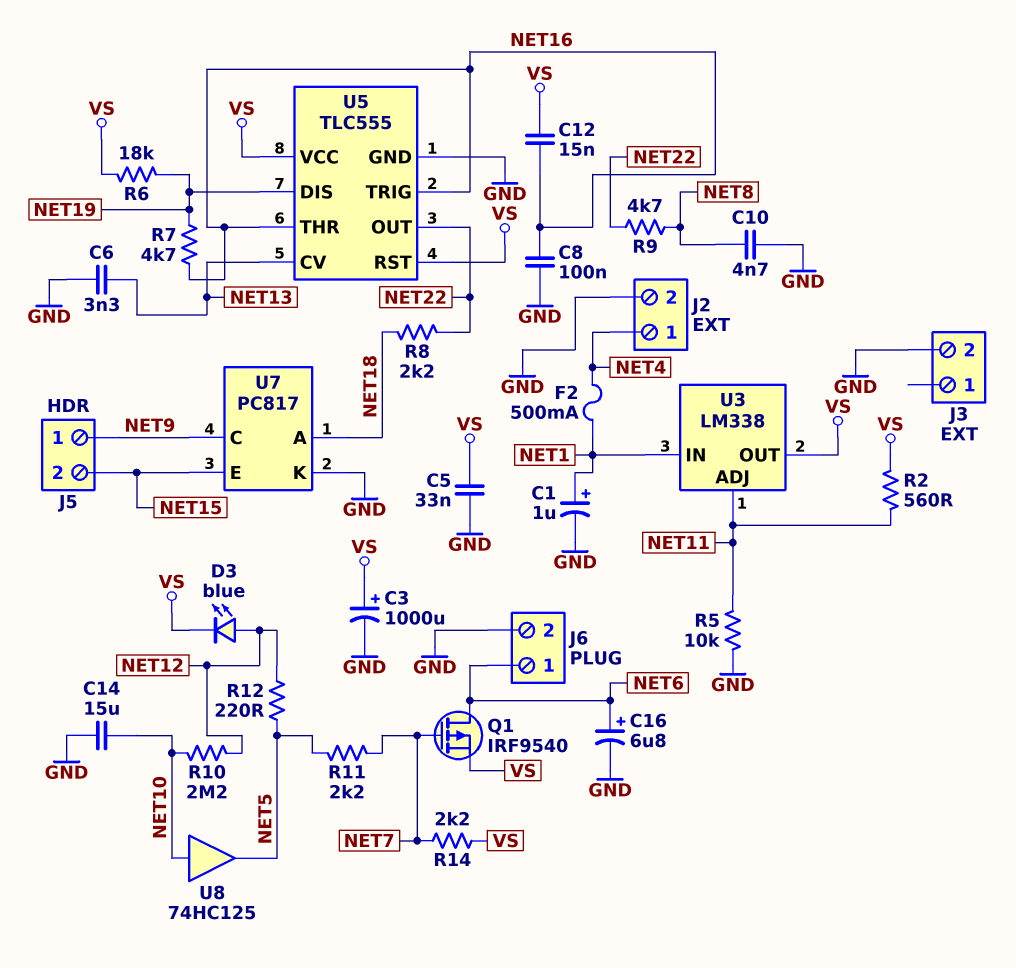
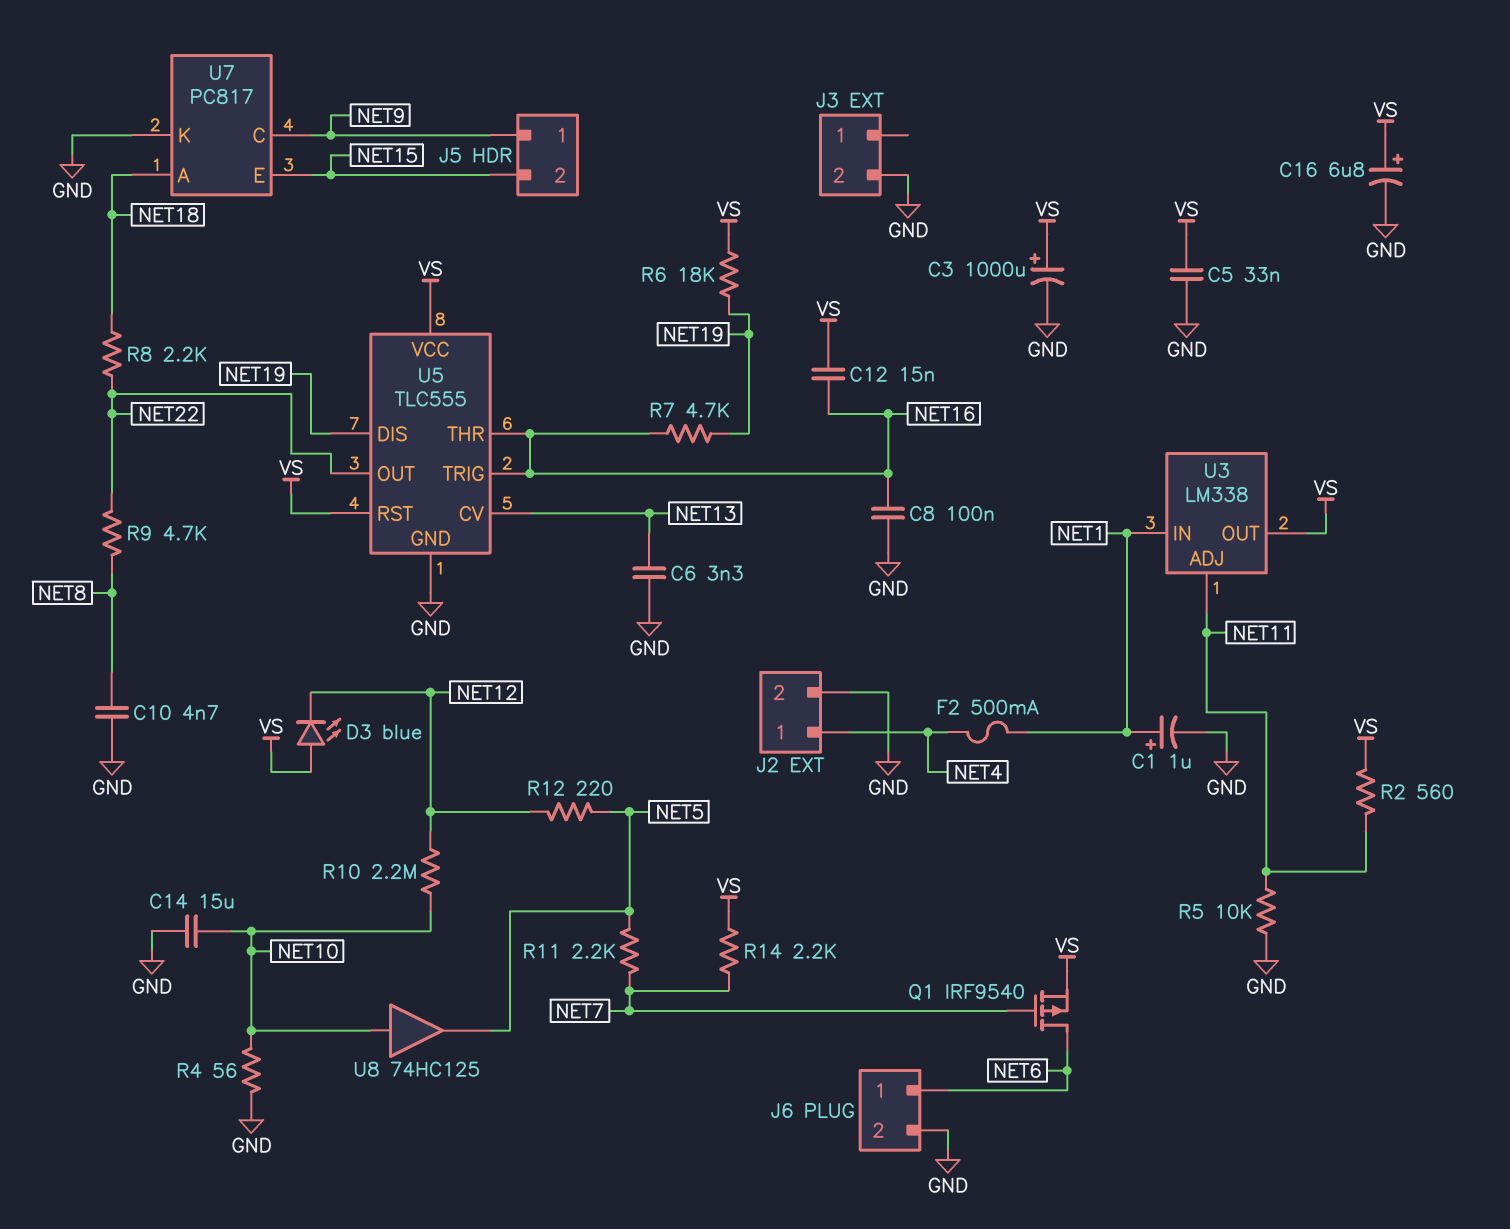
C16: 6.8uF (plus NET6, minus GND) -> 6.8uF (plus VS, minus GND)
D3: LED blue (A NET12, K VS) -> LED blue (A VS, K NET12)
R4: none -> 56 (GND, NET10)

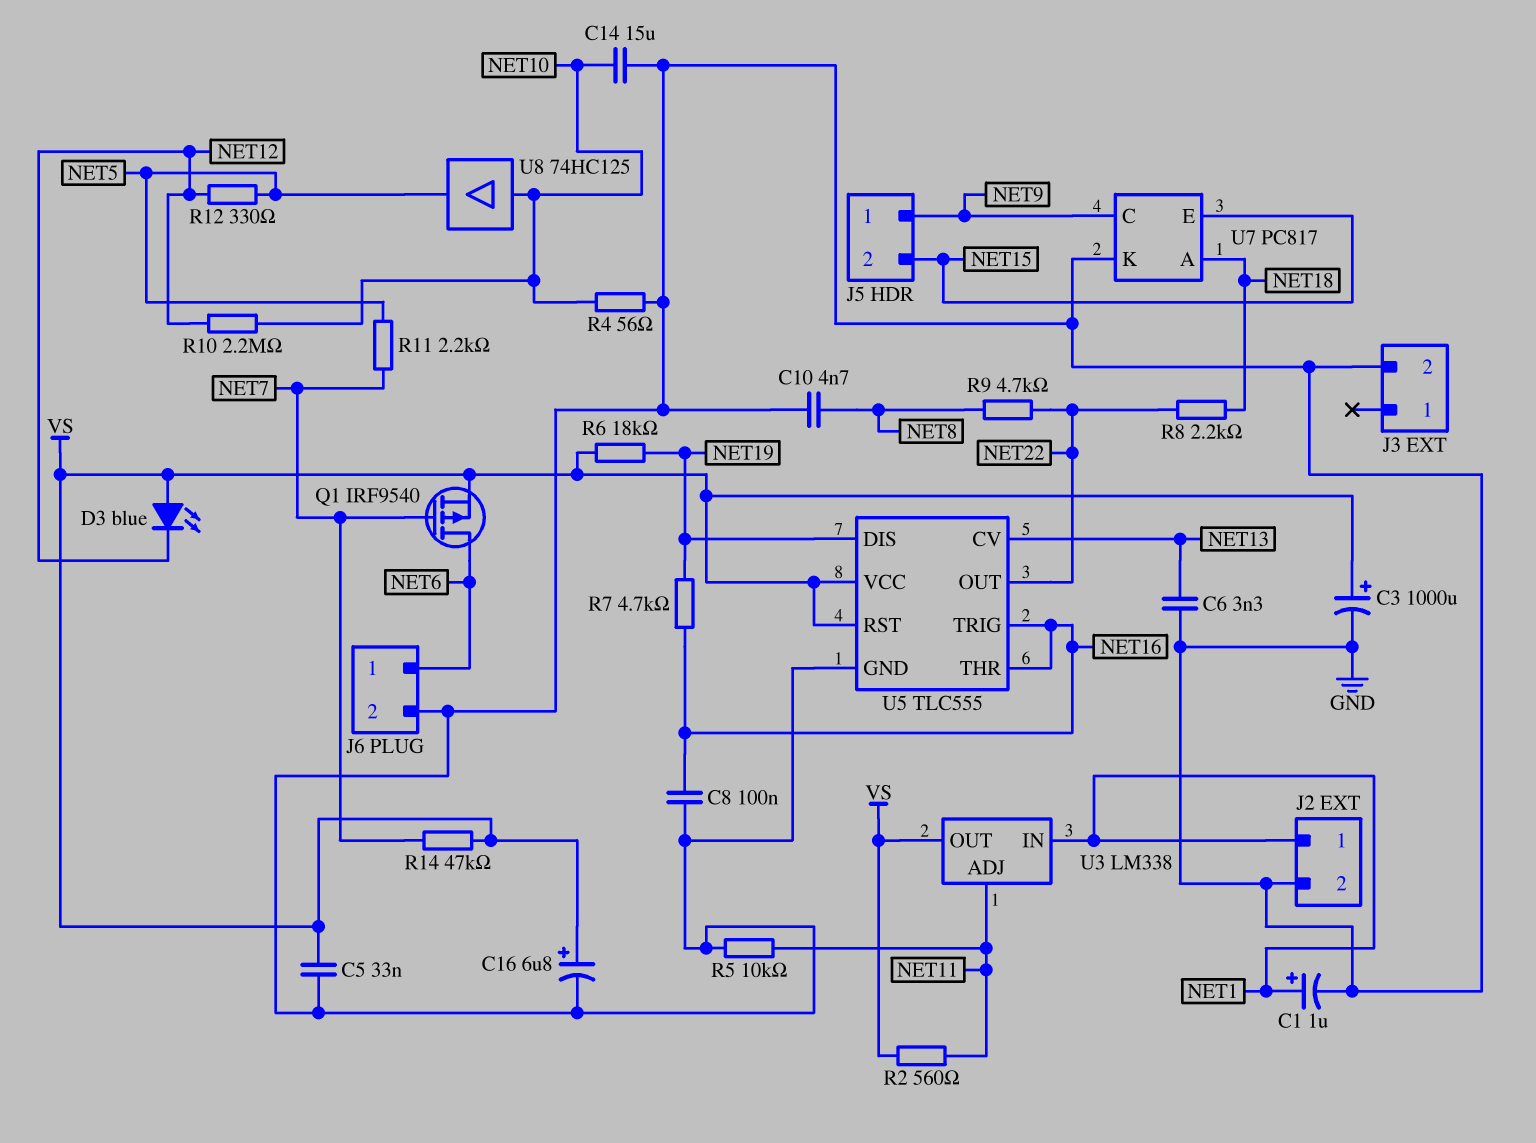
C12: 15nF (NET16, VS) -> none
F2: 500mA (NET1, NET4) -> none
J2 pin 1: NET4 -> NET1
R12: 220 (NET5, NET12) -> 330 (NET5, NET12)
R14: 2.2k (NET7, VS) -> 47k (NET7, VS)

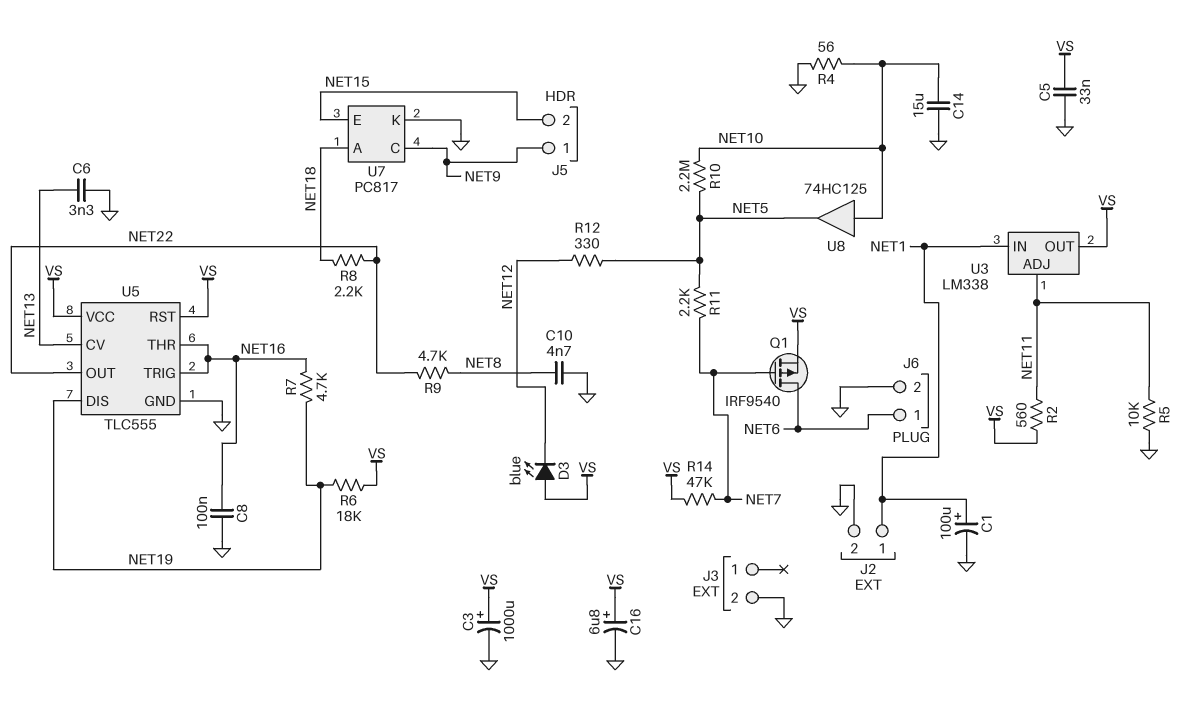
C1: 1uF (plus NET1, minus GND) -> 100uF (plus NET1, minus GND)
R10: 2.2M (NET10, NET12) -> 2.2M (NET5, NET10)

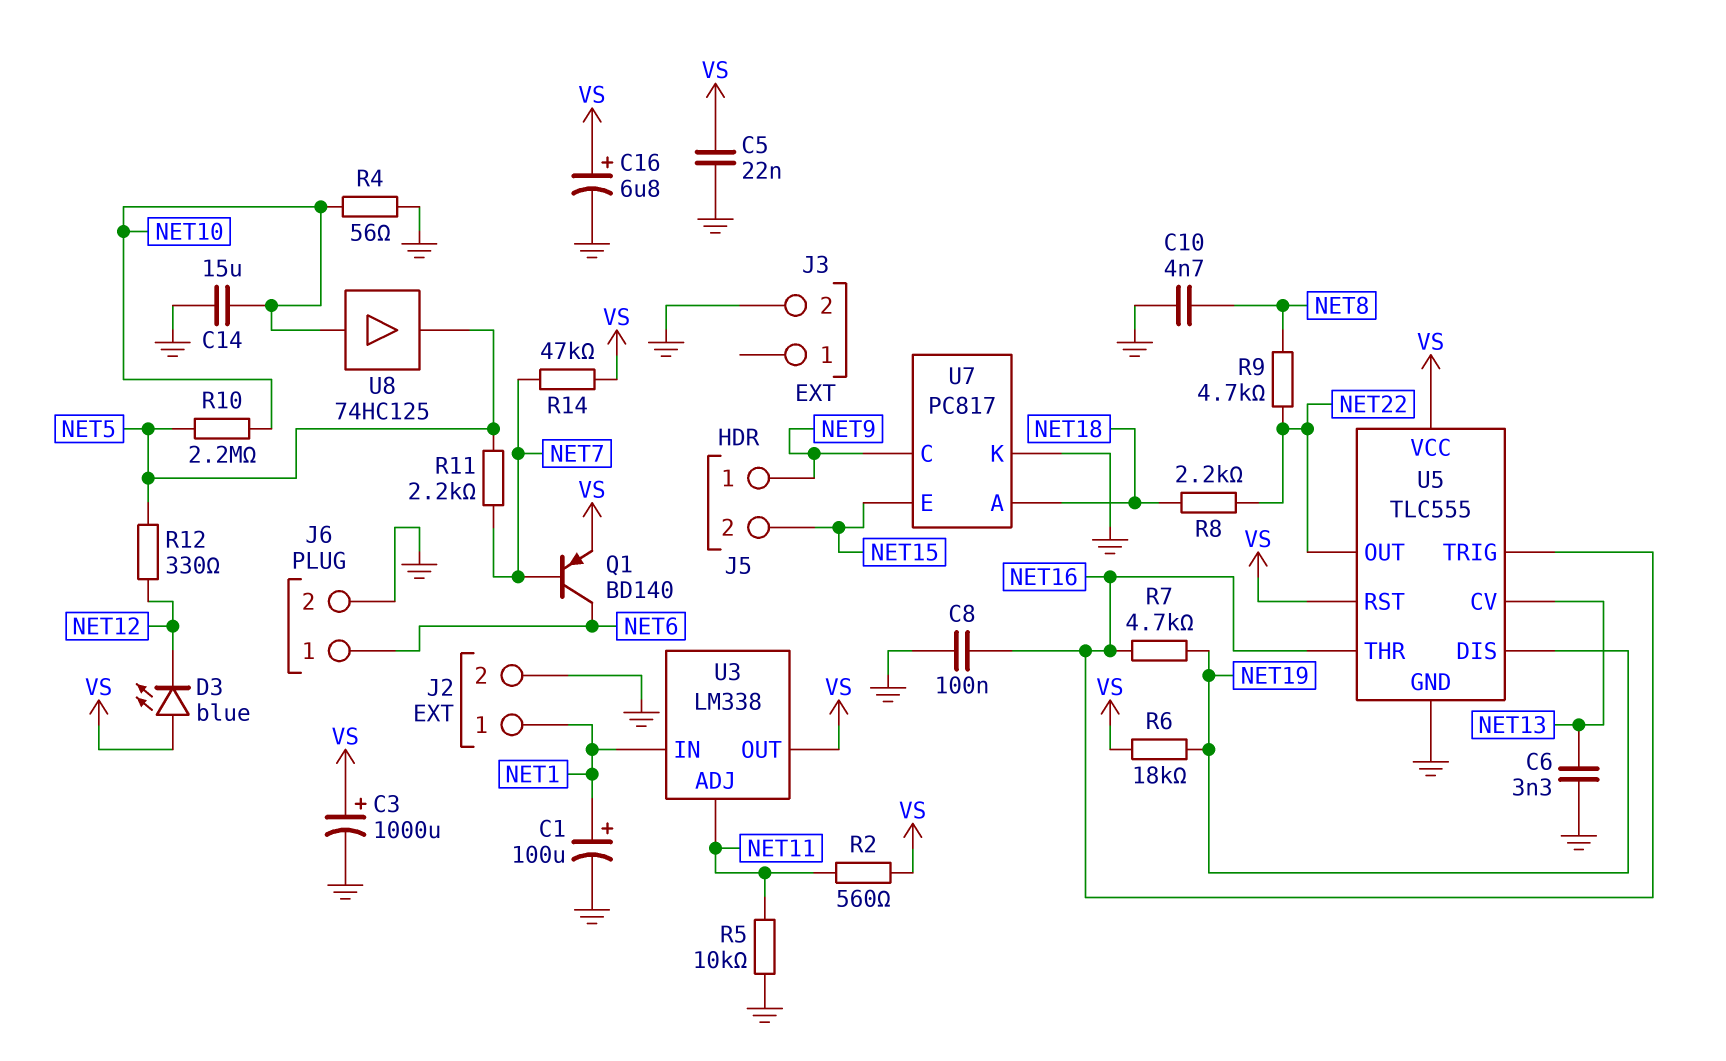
C5: 33nF (GND, VS) -> 22nF (GND, VS)
Q1: PMOS IRF9540 (G NET7, D NET6, S VS) -> PNP BD140 (B NET7, C NET6, E VS)

